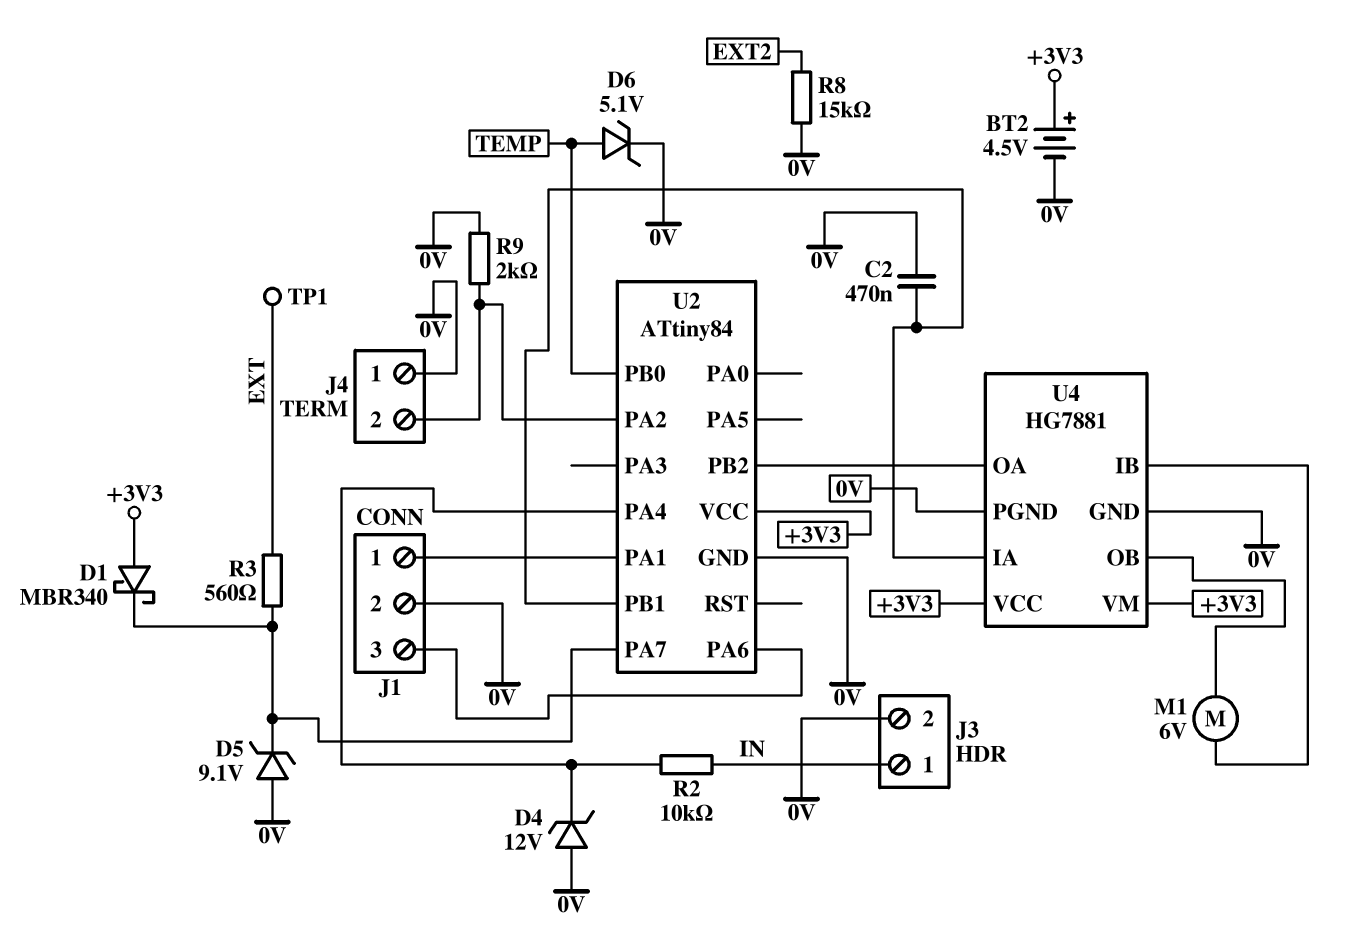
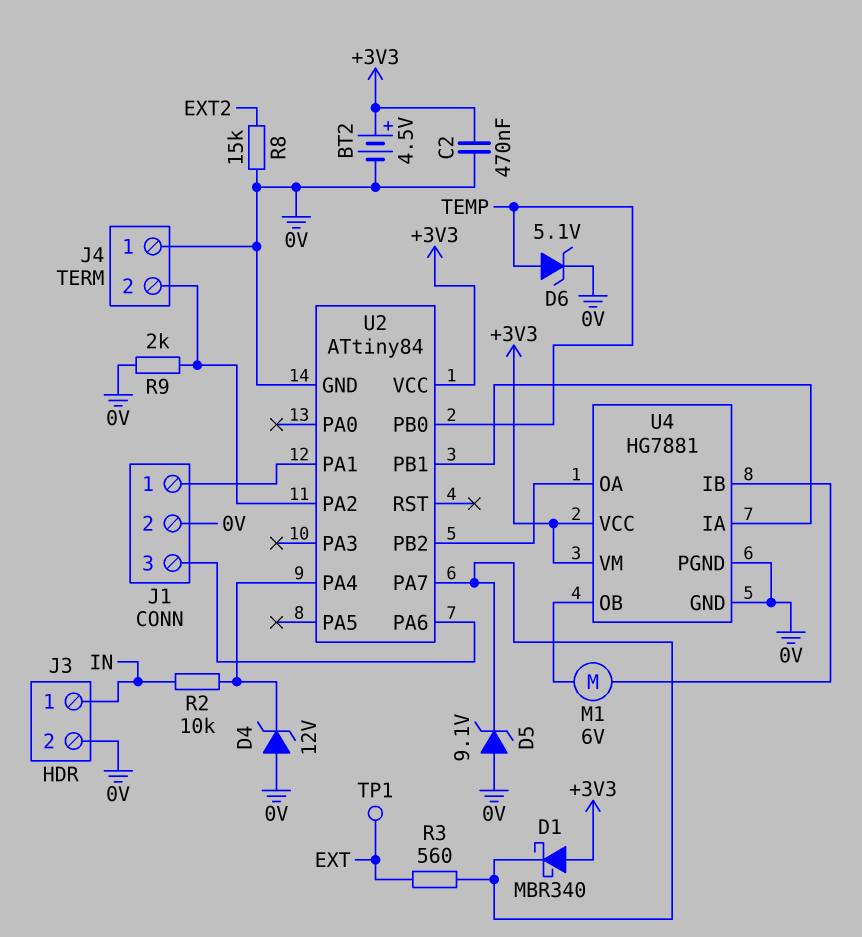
C2: 470nF (0V, U2/PB1) -> 470nF (+3V3, 0V)

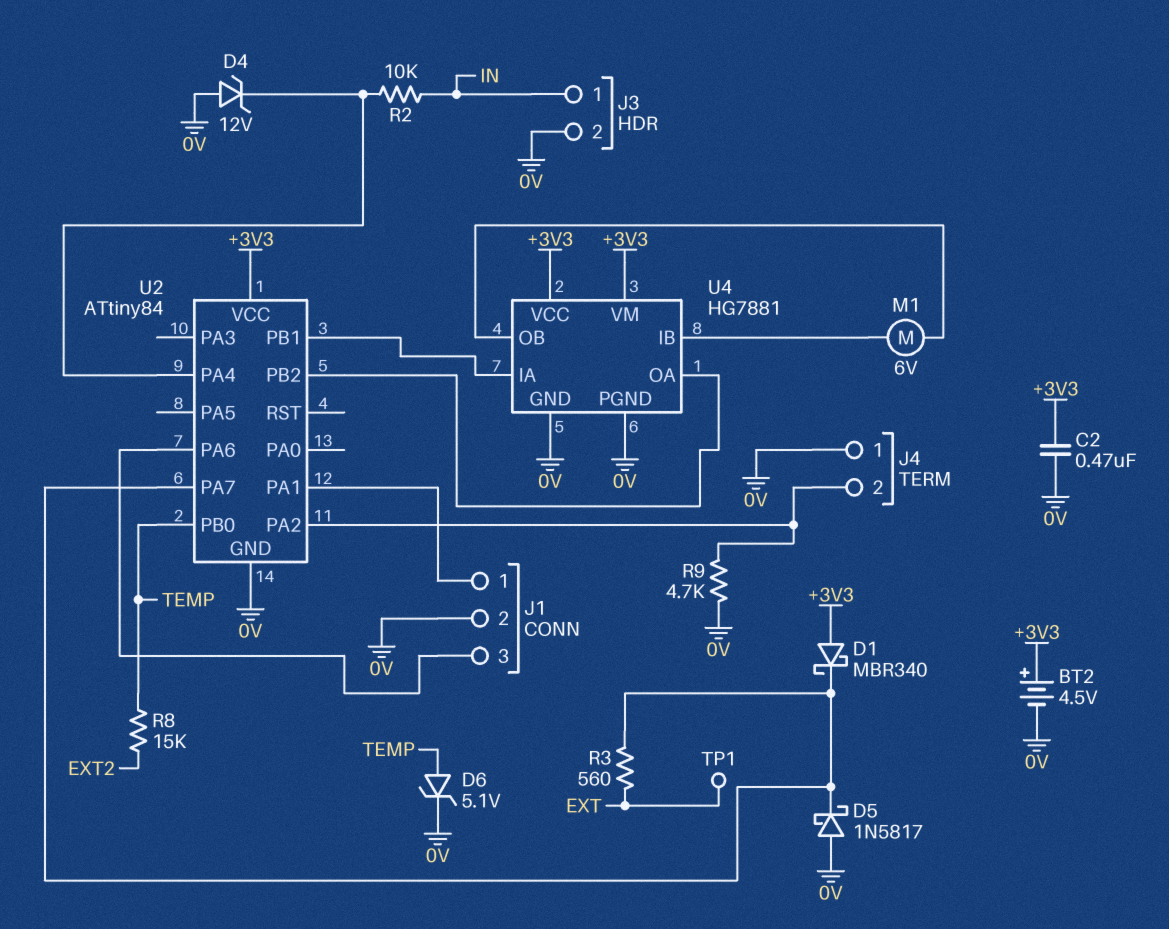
D5: zener 9.1V (A 0V, K U2/PA7) -> schottky 1N5817 (A 0V, K U2/PA7)
R8: 15k (0V, EXT2) -> 15k (EXT2, TEMP)
R9: 2k (0V, J4/2) -> 4.7k (0V, J4/2)

